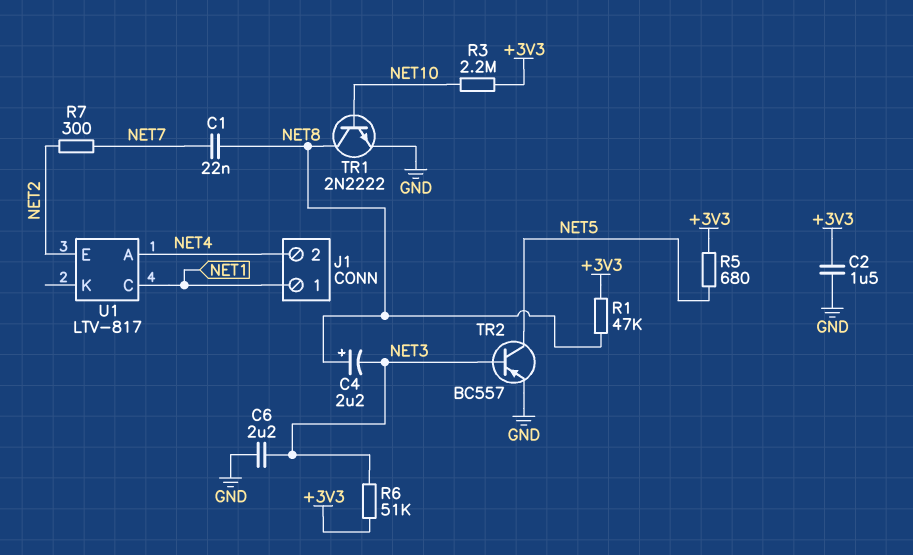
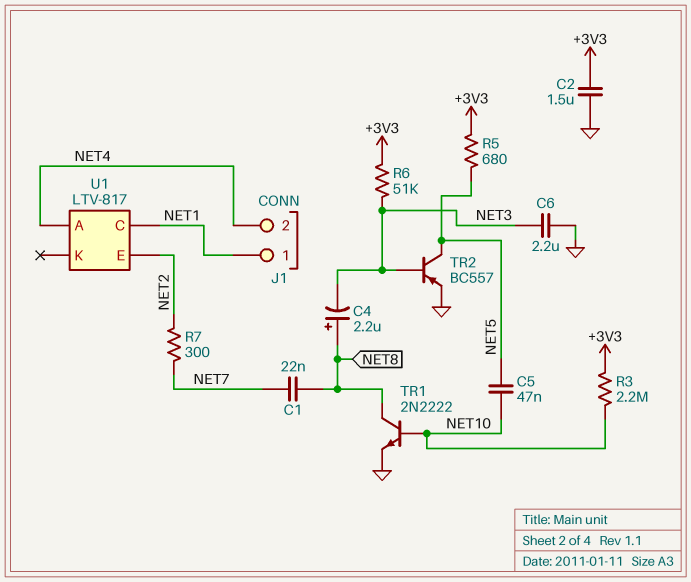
C5: none -> 47nF (NET5, NET10)
R1: 47k (+3V3, NET8) -> none

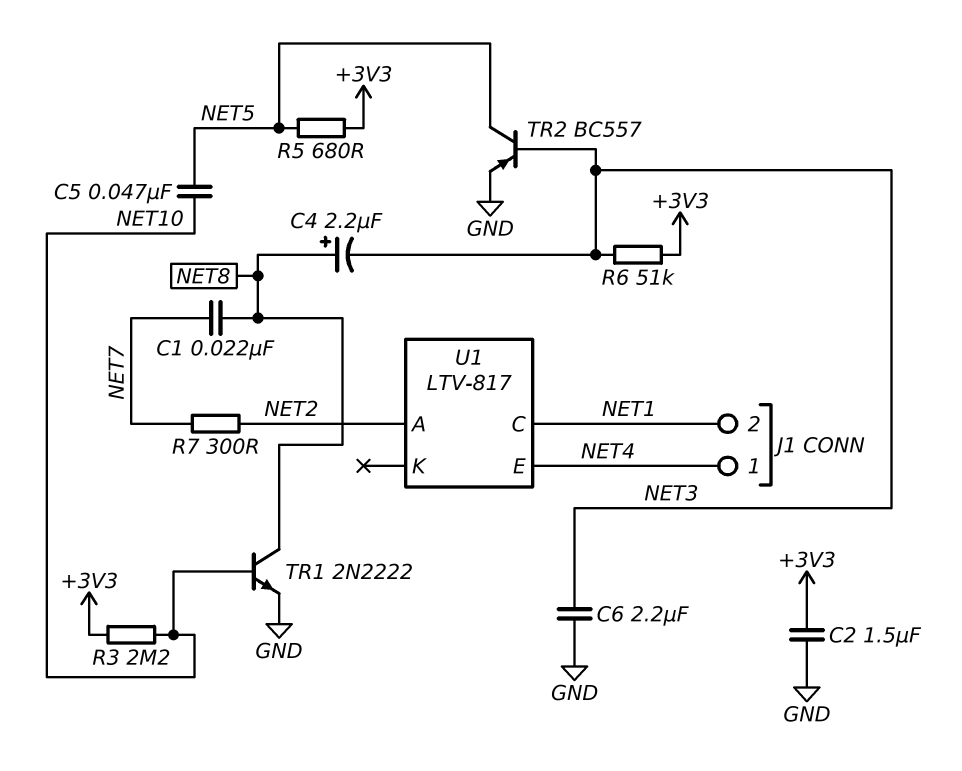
J1 pin 1: NET1 -> NET4
J1 pin 2: NET4 -> NET1
U1 pin A: NET4 -> NET2
U1 pin E: NET2 -> NET4

